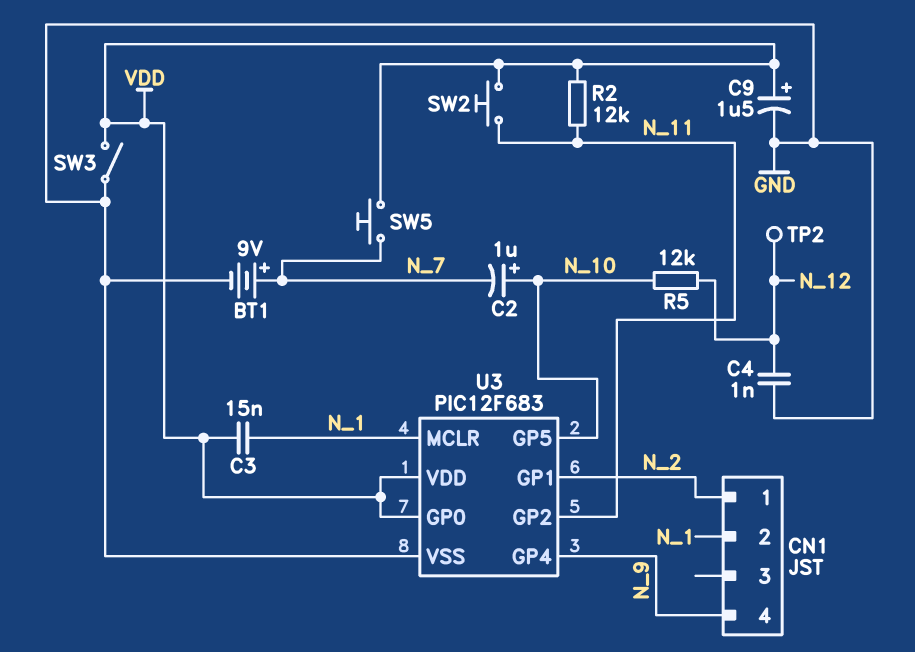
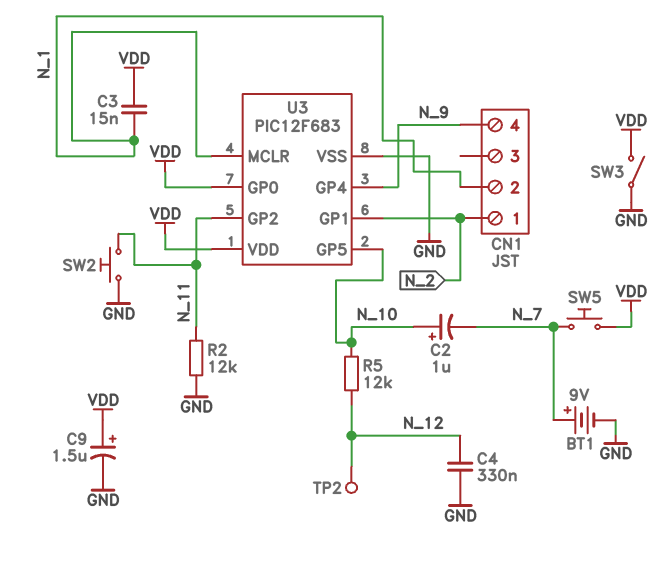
C4: 1nF (GND, N_12) -> 330nF (GND, N_12)
R2: 12k (N_11, VDD) -> 12k (GND, N_11)
SW2: button (N_11, VDD) -> button (GND, N_11)

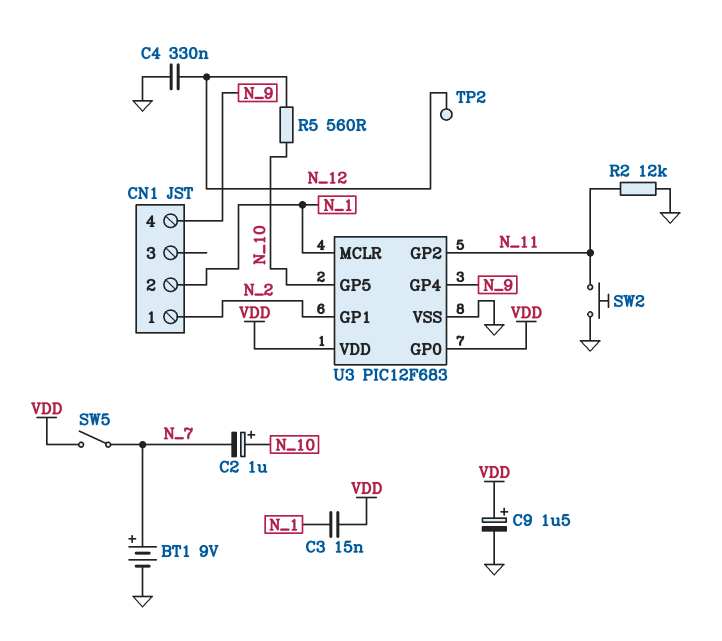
R5: 12k (N_10, N_12) -> 560 (N_10, N_12)
SW3: switch (GND, VDD) -> none
SW5: button (N_7, VDD) -> switch (N_7, VDD)

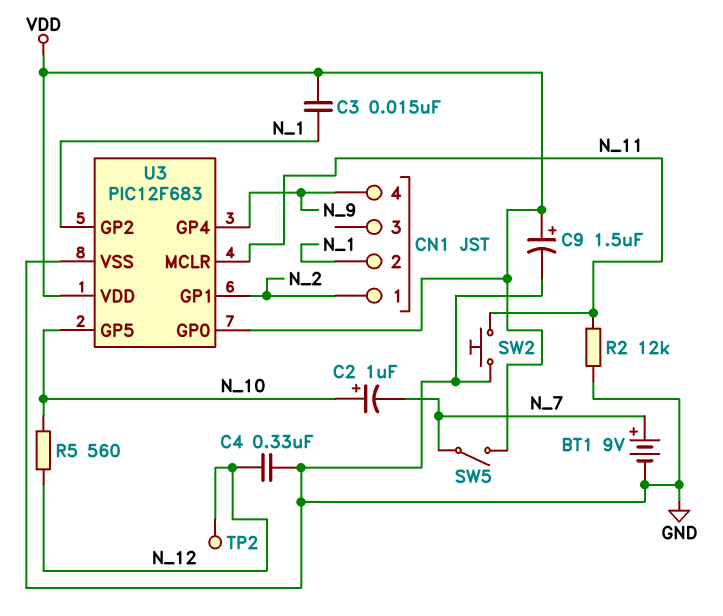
U3 pin GP2: N_11 -> N_1
U3 pin MCLR: N_1 -> N_11

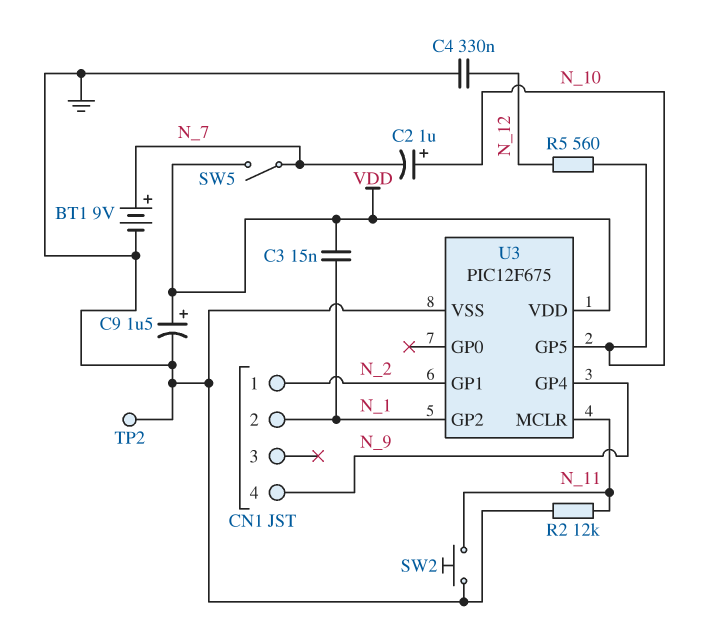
TP2: test point (N_12) -> test point (GND)
U3: PIC12F683 -> PIC12F675
U3 pin GP0: VDD -> none

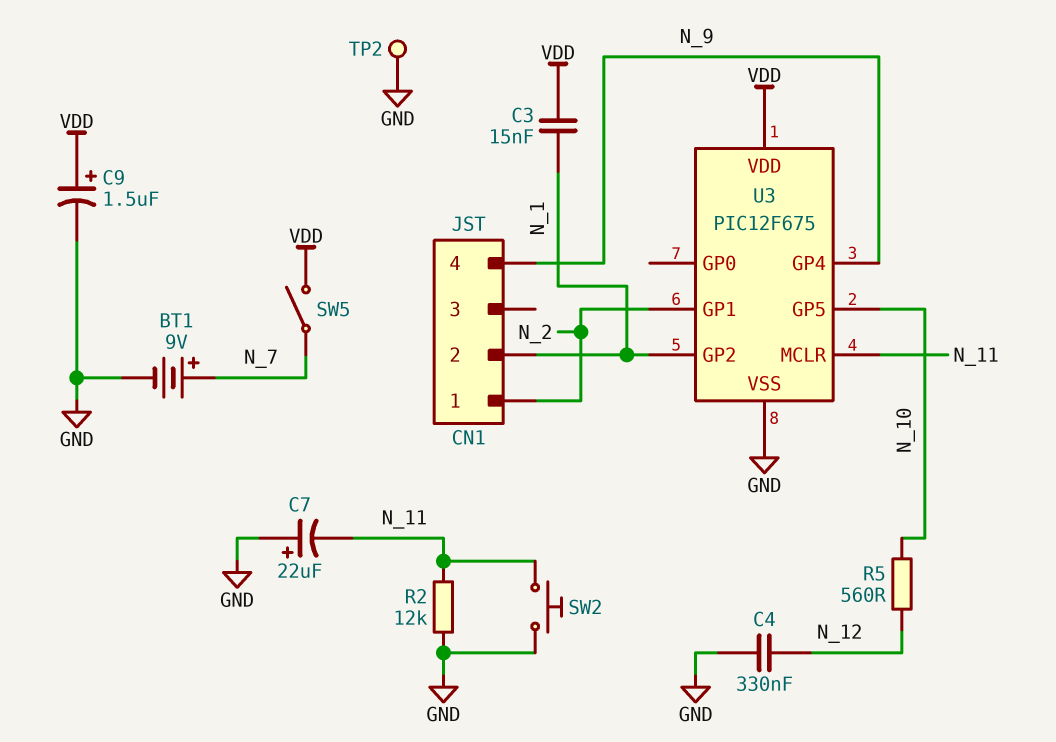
C2: 1uF (plus N_10, minus N_7) -> none
C7: none -> 22uF (plus GND, minus N_11)

